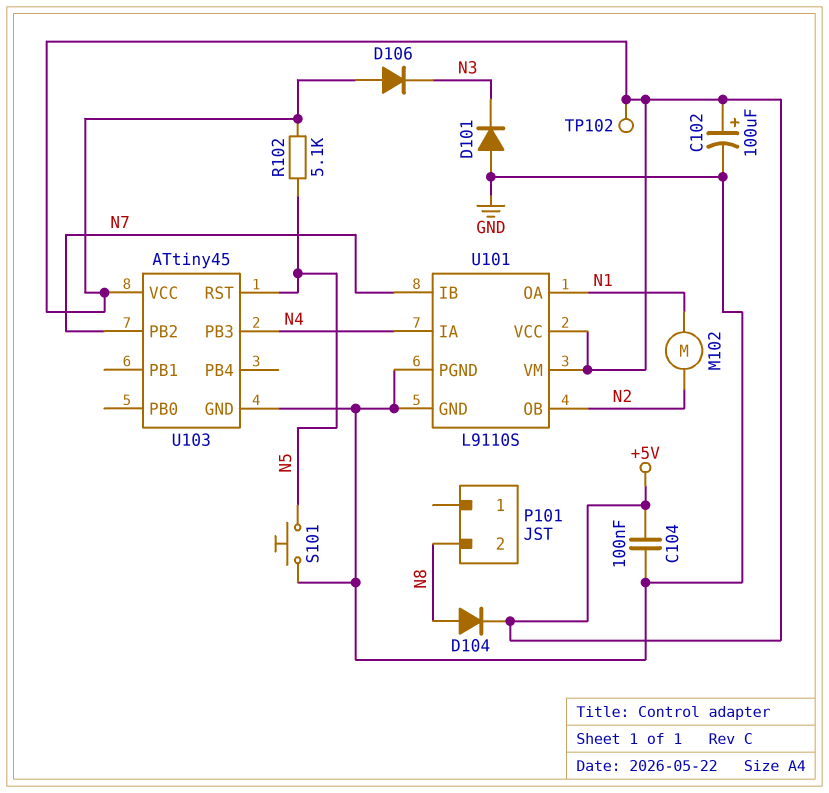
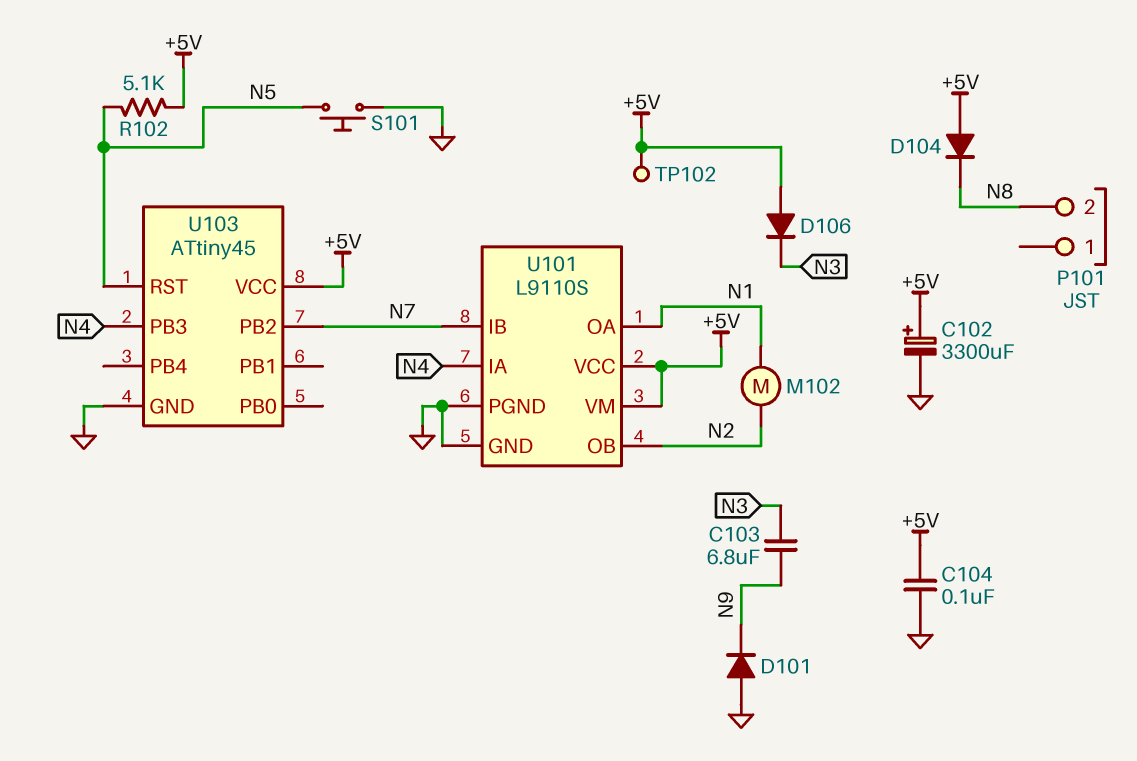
C102: 100uF (plus +5V, minus GND) -> 3300uF (plus +5V, minus GND)
C103: none -> 6.8uF (N3, N9)
D101: diode (A GND, K N3) -> diode (A GND, K N9)
D104: diode (A N8, K +5V) -> diode (A +5V, K N8)

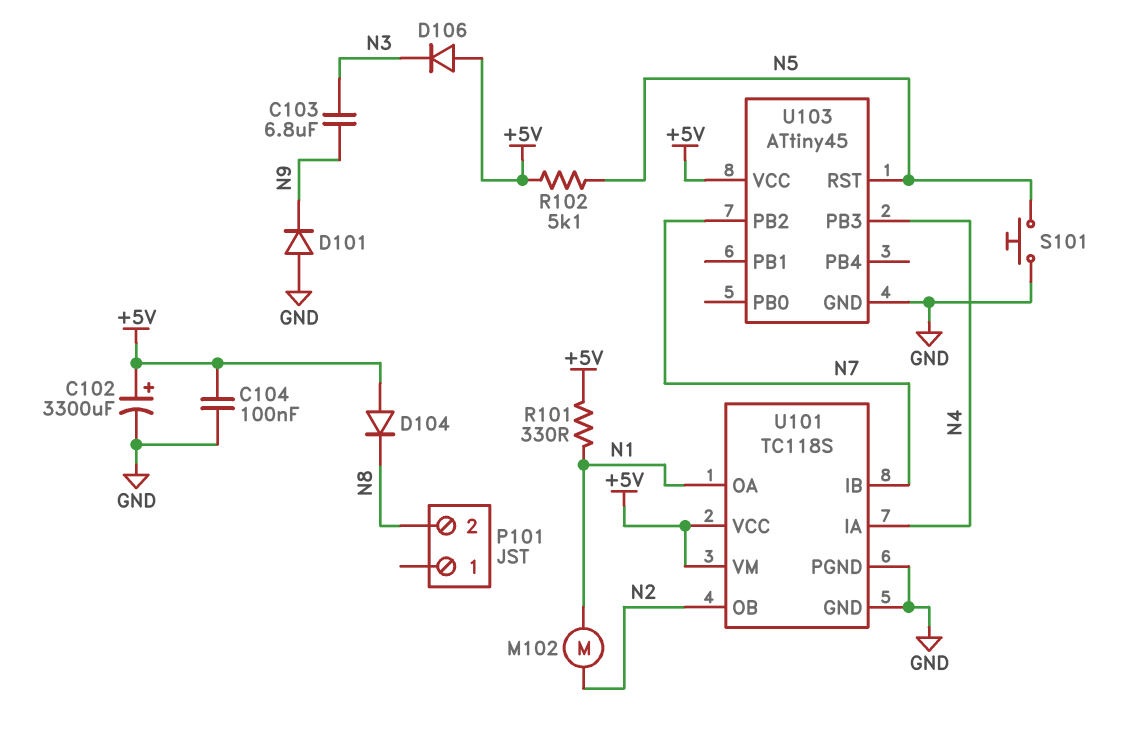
R101: none -> 330 (+5V, N1)
TP102: test point (+5V) -> none
U101: L9110S -> TC118S

